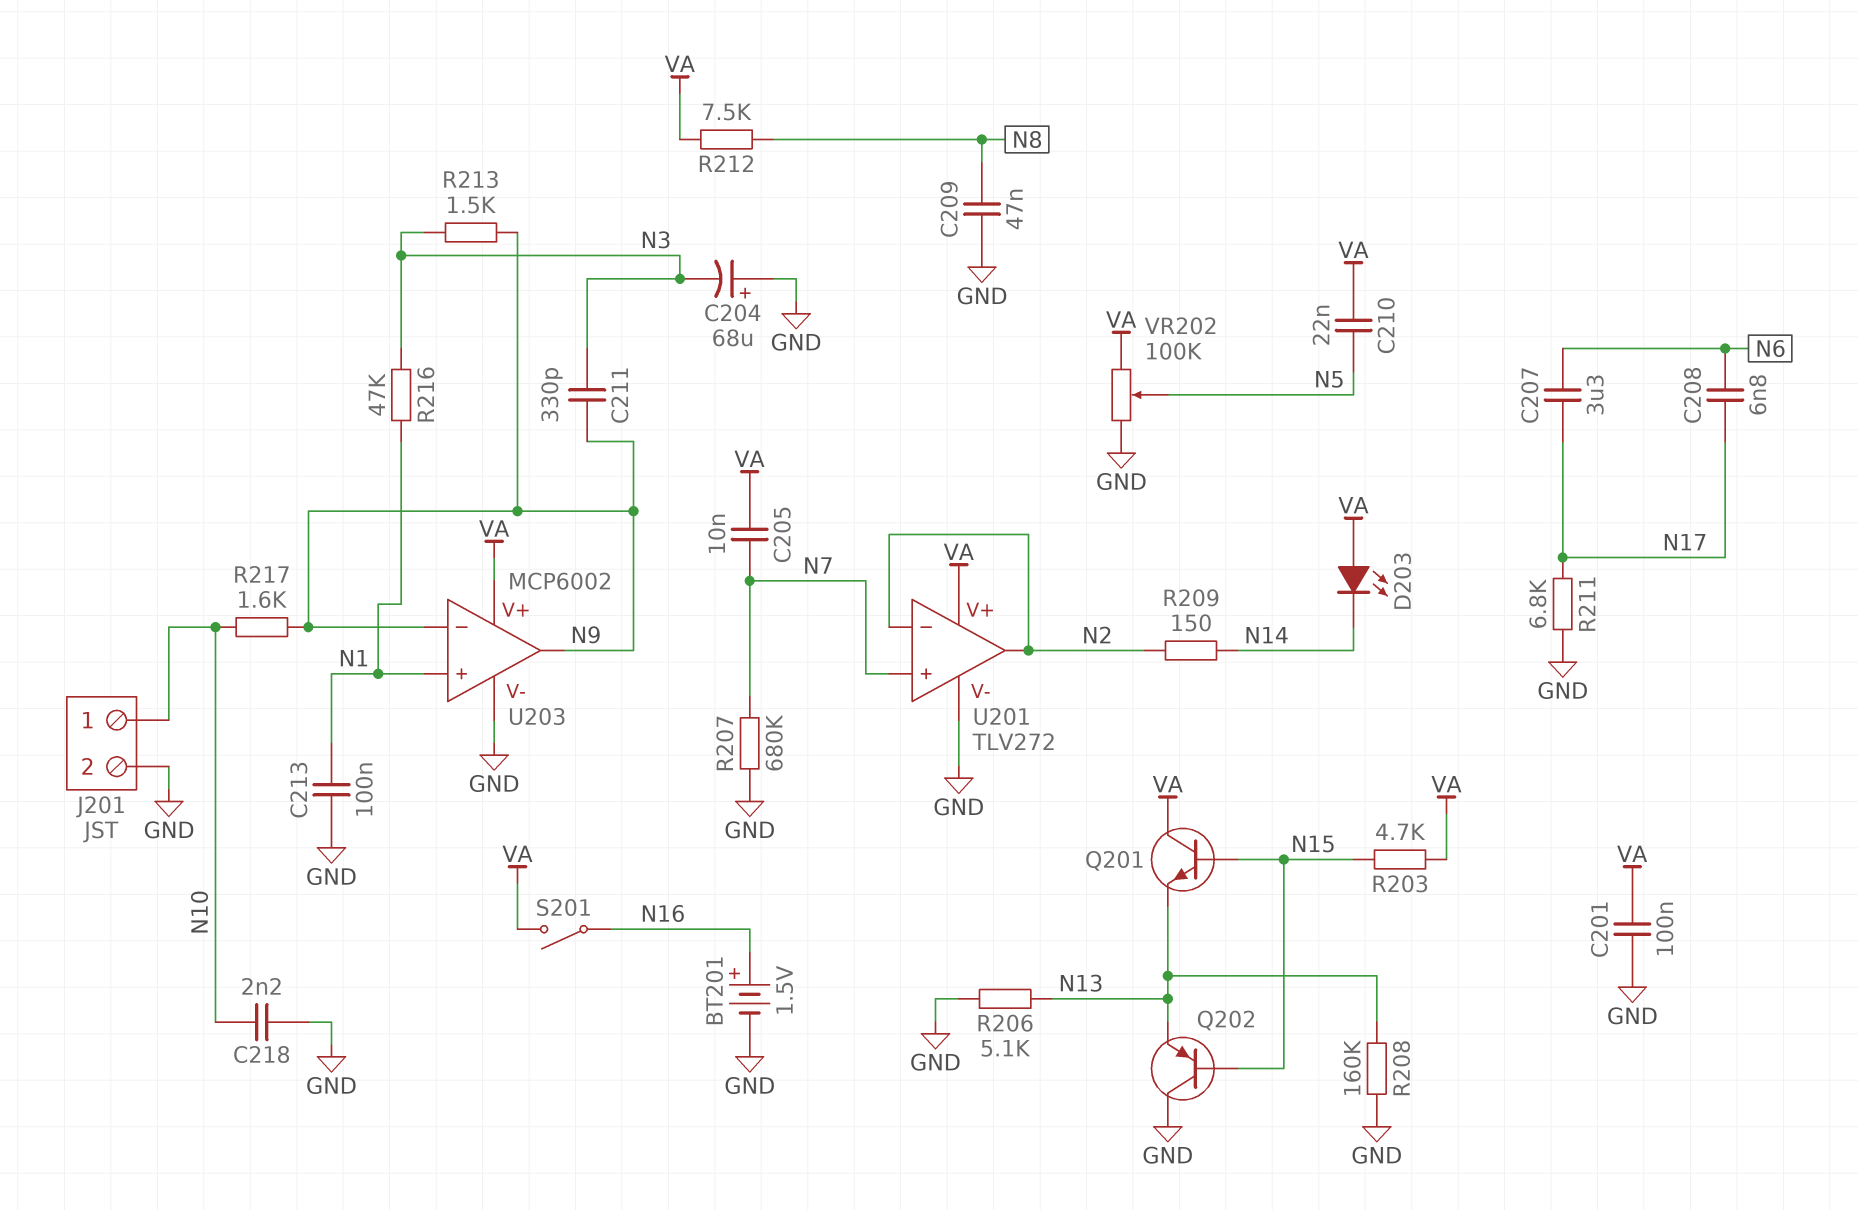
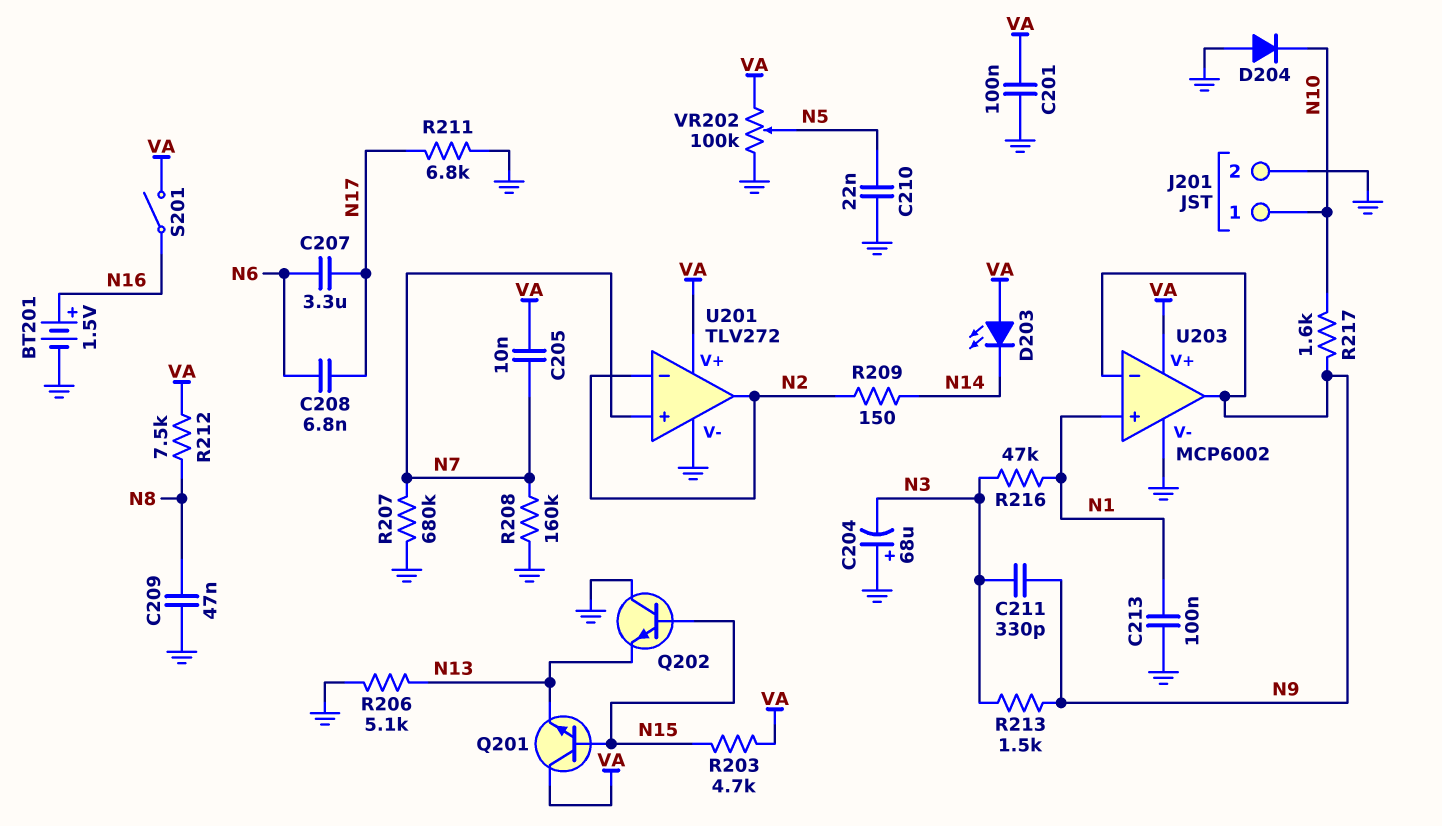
C210: 22nF (N5, VA) -> 22nF (GND, N5)
C218: 2.2nF (GND, N10) -> none
D204: none -> diode (A GND, K N10)
Q202: PNP (B N15, C GND, E N13) -> NPN (B N15, C GND, E N13)
R208: 160k (GND, N13) -> 160k (GND, N7)

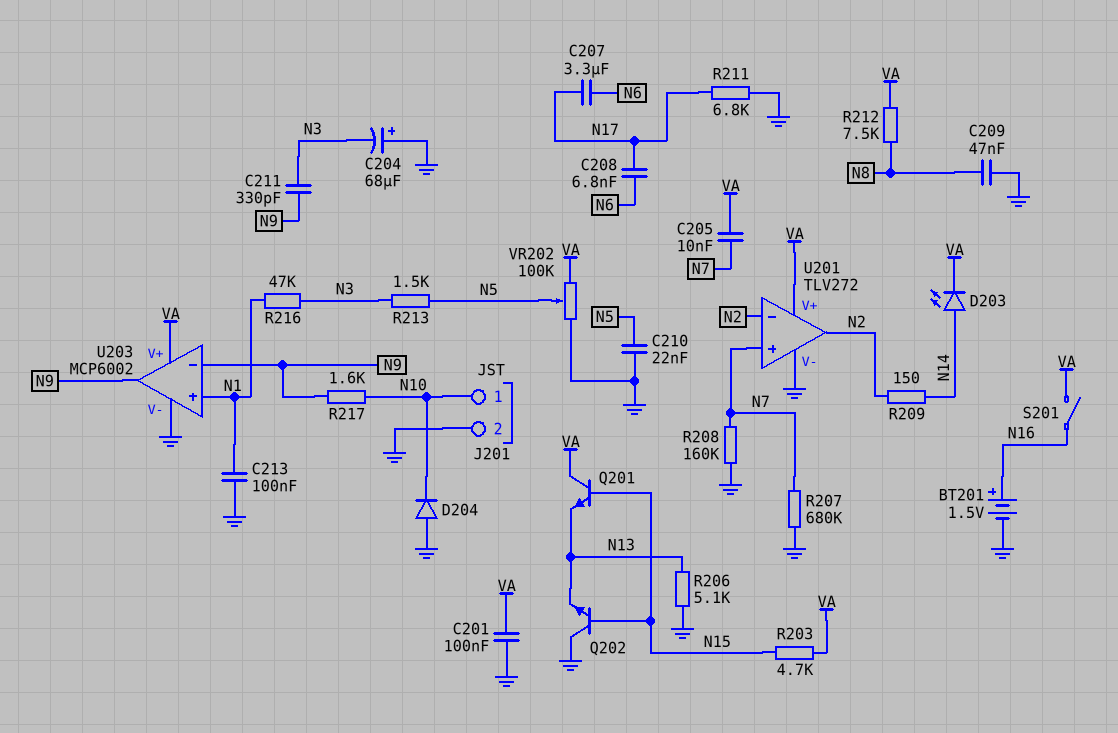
D203: LED (A VA, K N14) -> LED (A N14, K VA)
R213: 1.5k (N3, N9) -> 1.5k (N3, N5)

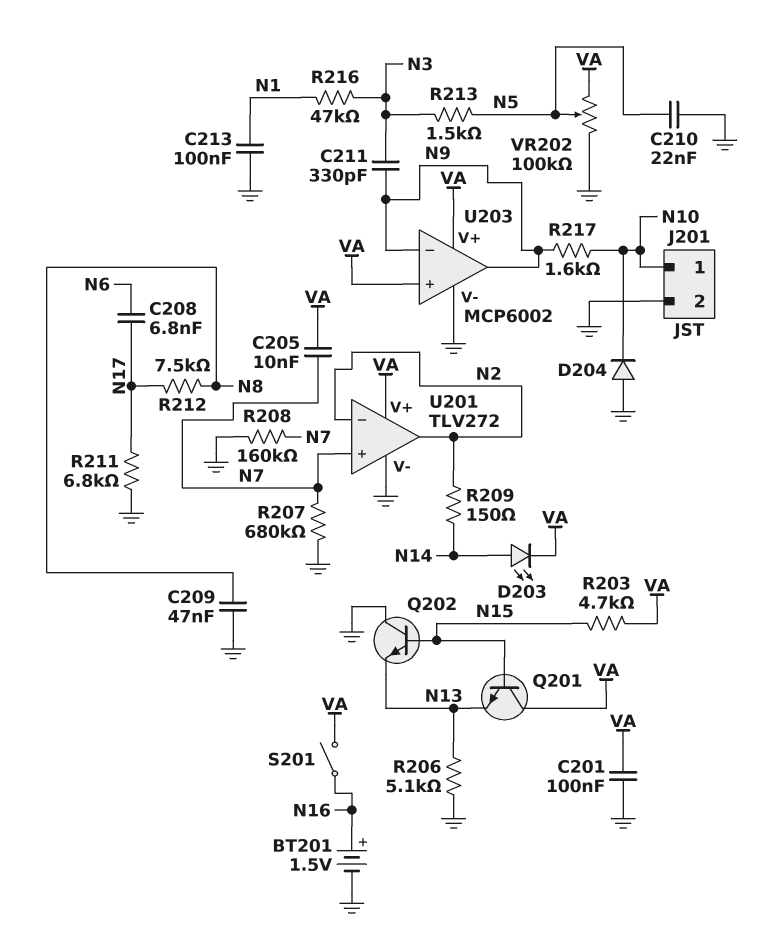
C204: 68uF (plus GND, minus N3) -> none
C207: 3.3uF (N6, N17) -> none
R212: 7.5k (N8, VA) -> 7.5k (N8, N17)
U203 pin in+: N1 -> VA

